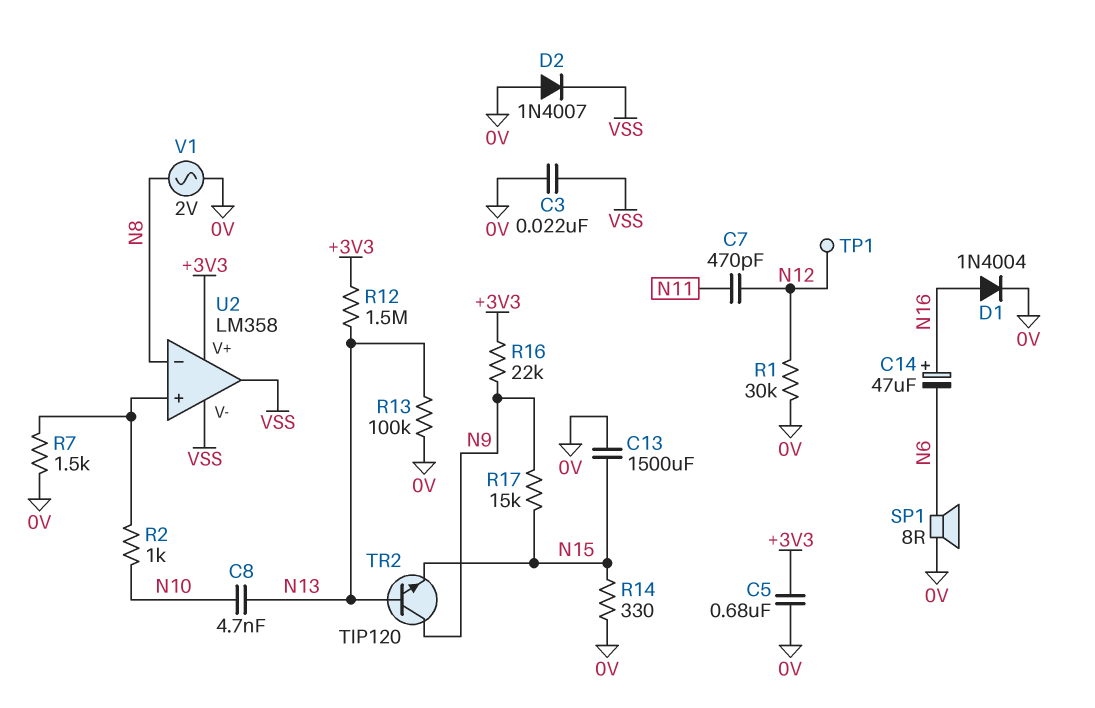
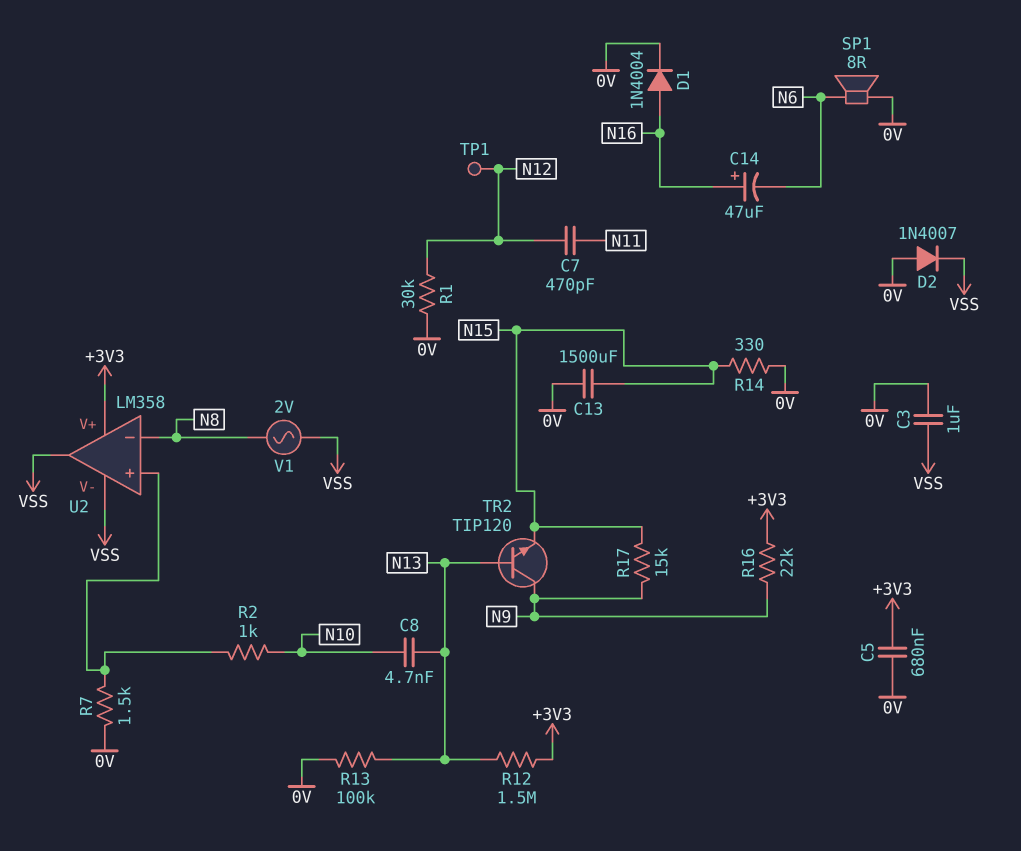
C3: 22nF (0V, VSS) -> 1uF (0V, VSS)
V1: AC 2V (0V, N8) -> AC 2V (N8, VSS)

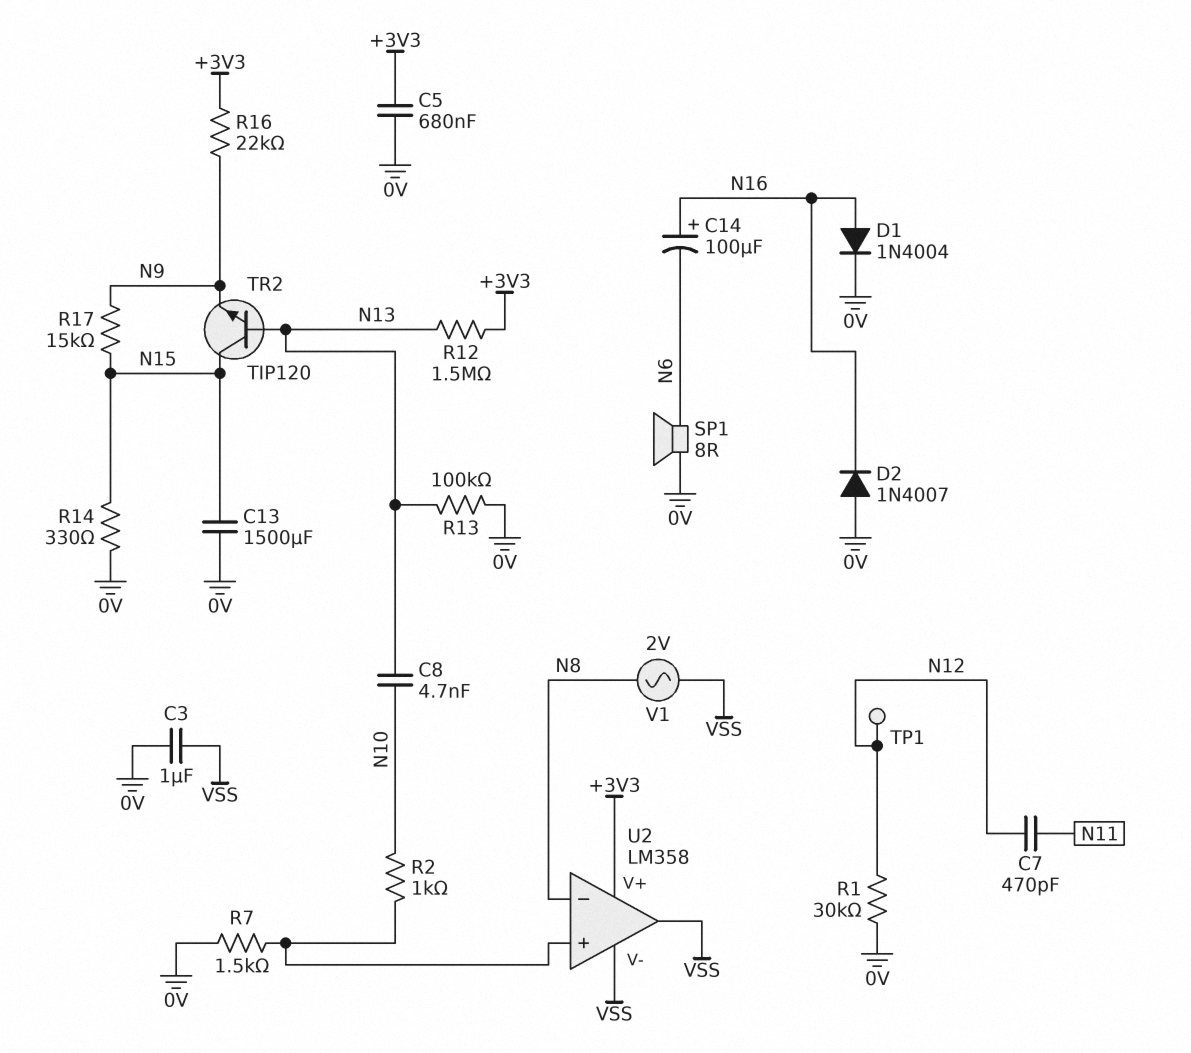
C14: 47uF (plus N16, minus N6) -> 100uF (plus N16, minus N6)
D2: diode 1N4007 (A 0V, K VSS) -> diode 1N4007 (A 0V, K N16)
TR2: NPN TIP120 (B N13, C N9, E N15) -> NPN TIP120 (B N13, C N15, E N9)

